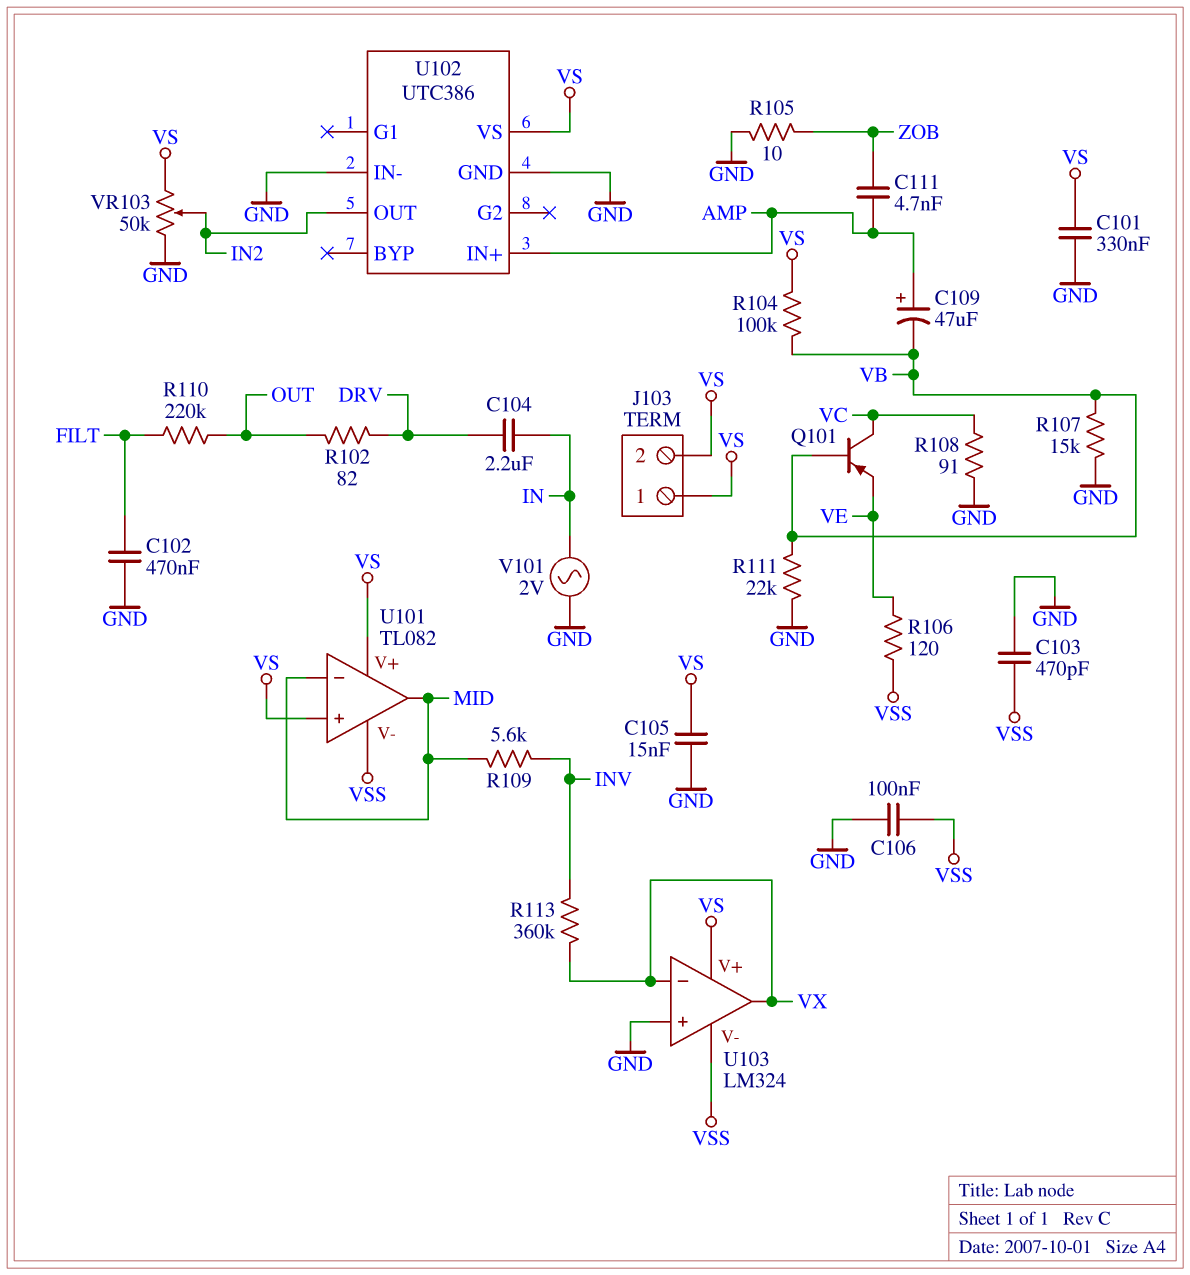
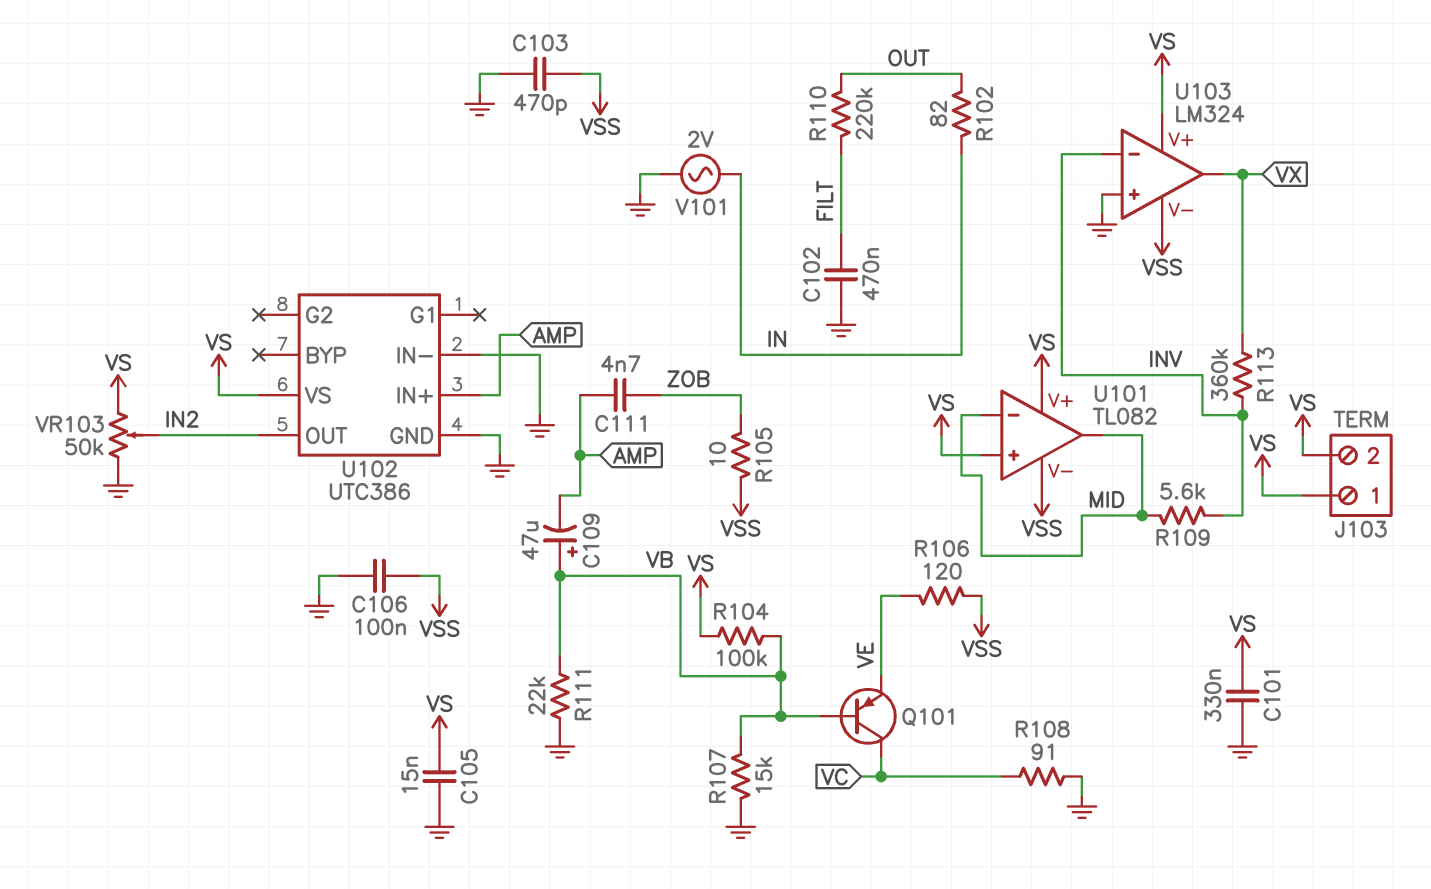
C104: 2.2uF (DRV, IN) -> none
C109: 47uF (plus AMP, minus VB) -> 47uF (plus VB, minus AMP)
R102: 82 (DRV, OUT) -> 82 (IN, OUT)
R105: 10 (GND, ZOB) -> 10 (VSS, ZOB)
U103 pin in-: VX -> INV

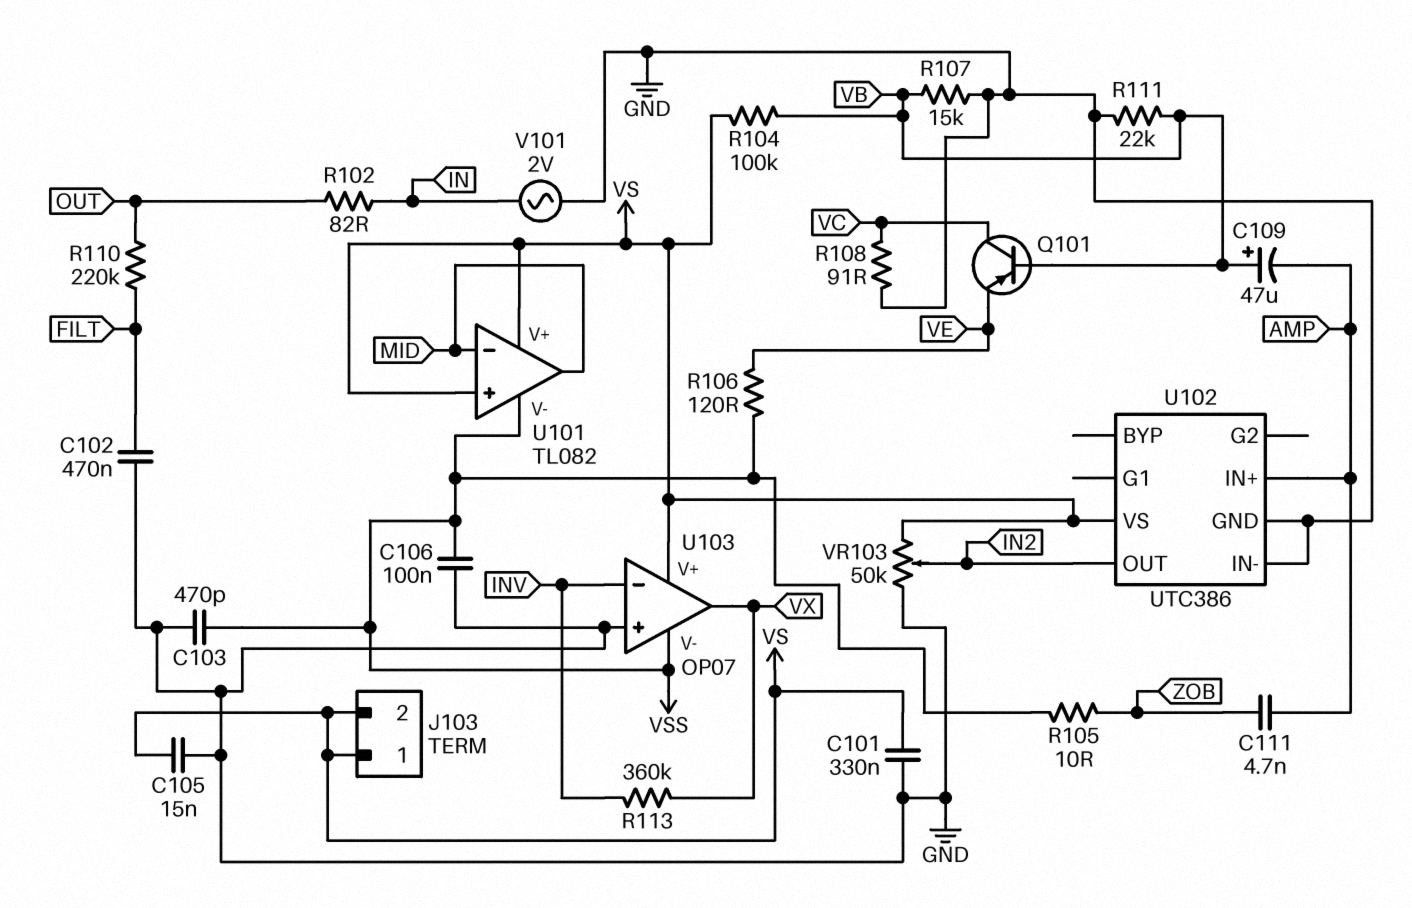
R109: 5.6k (INV, MID) -> none
U103: LM324 -> OP07

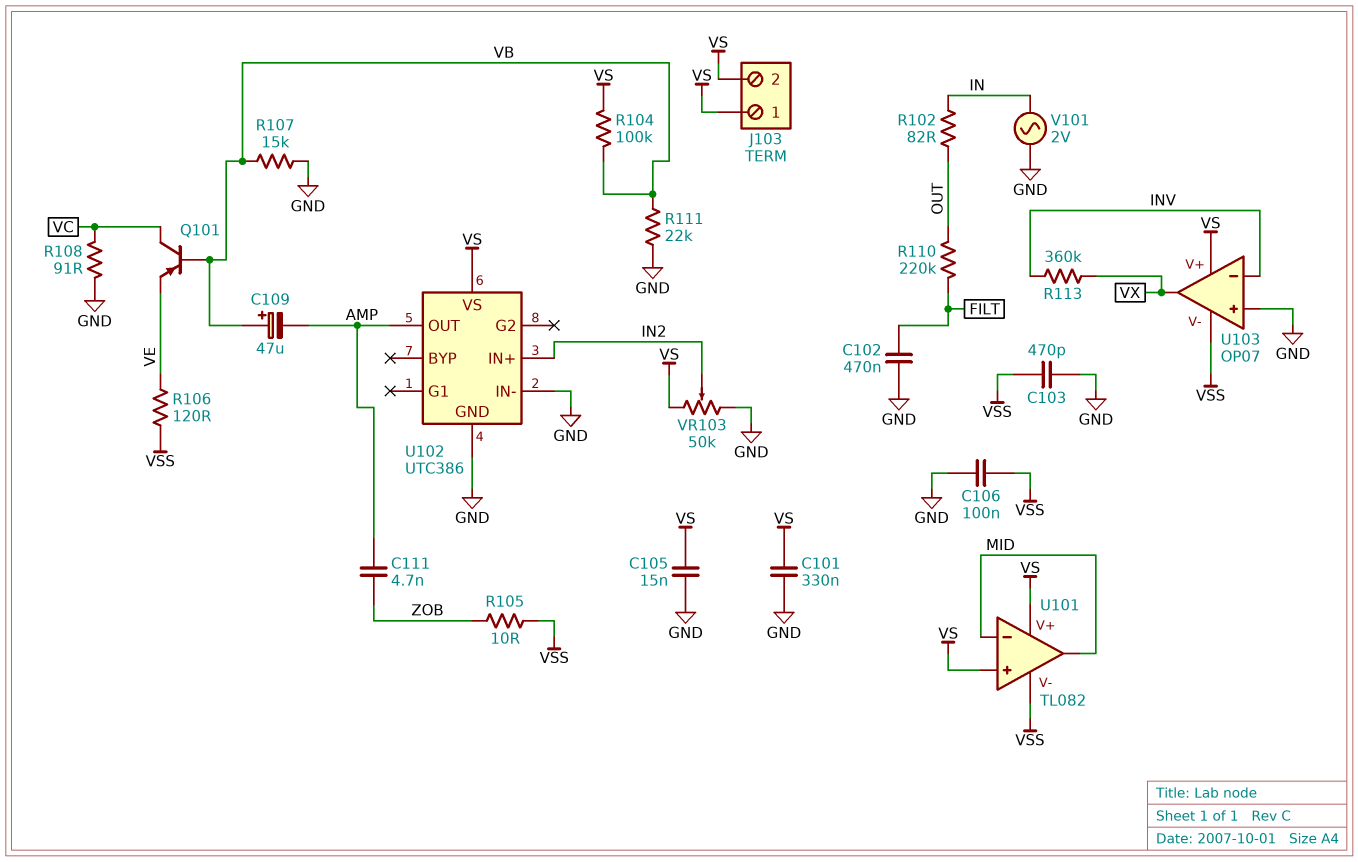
U102 pin IN+: AMP -> IN2
U102 pin OUT: IN2 -> AMP

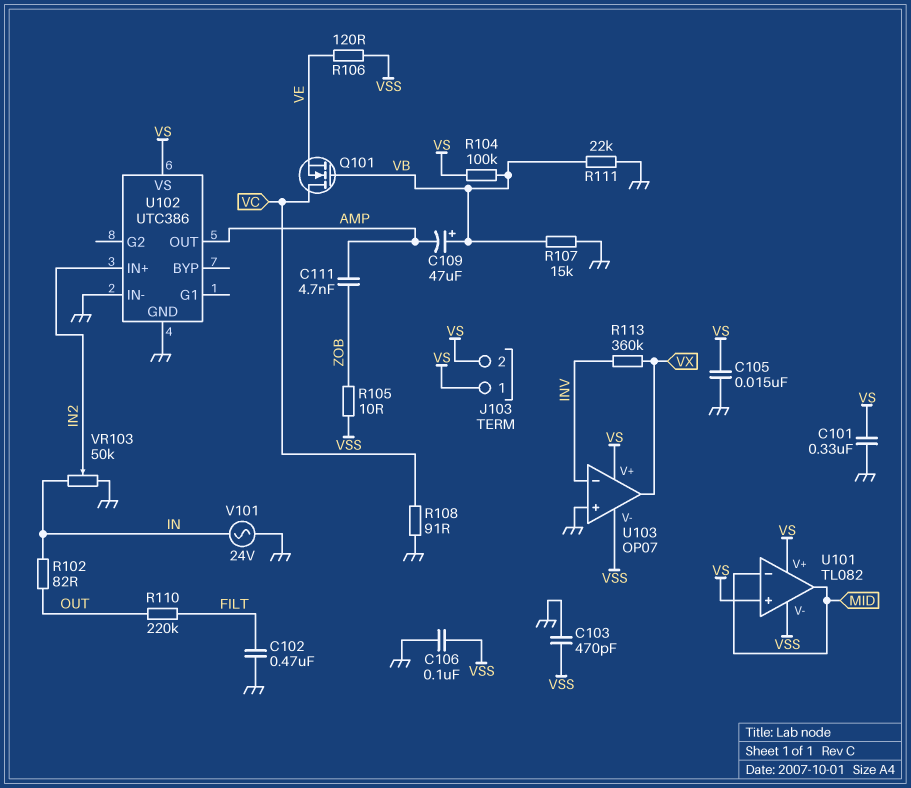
Q101: PNP (B VB, C VC, E VE) -> NMOS (G VB, D VC, S VE)
V101: AC 2V (GND, IN) -> AC 24V (GND, IN)
VR103: 50k (GND, VS, wiper IN2) -> 50k (GND, IN, wiper IN2)

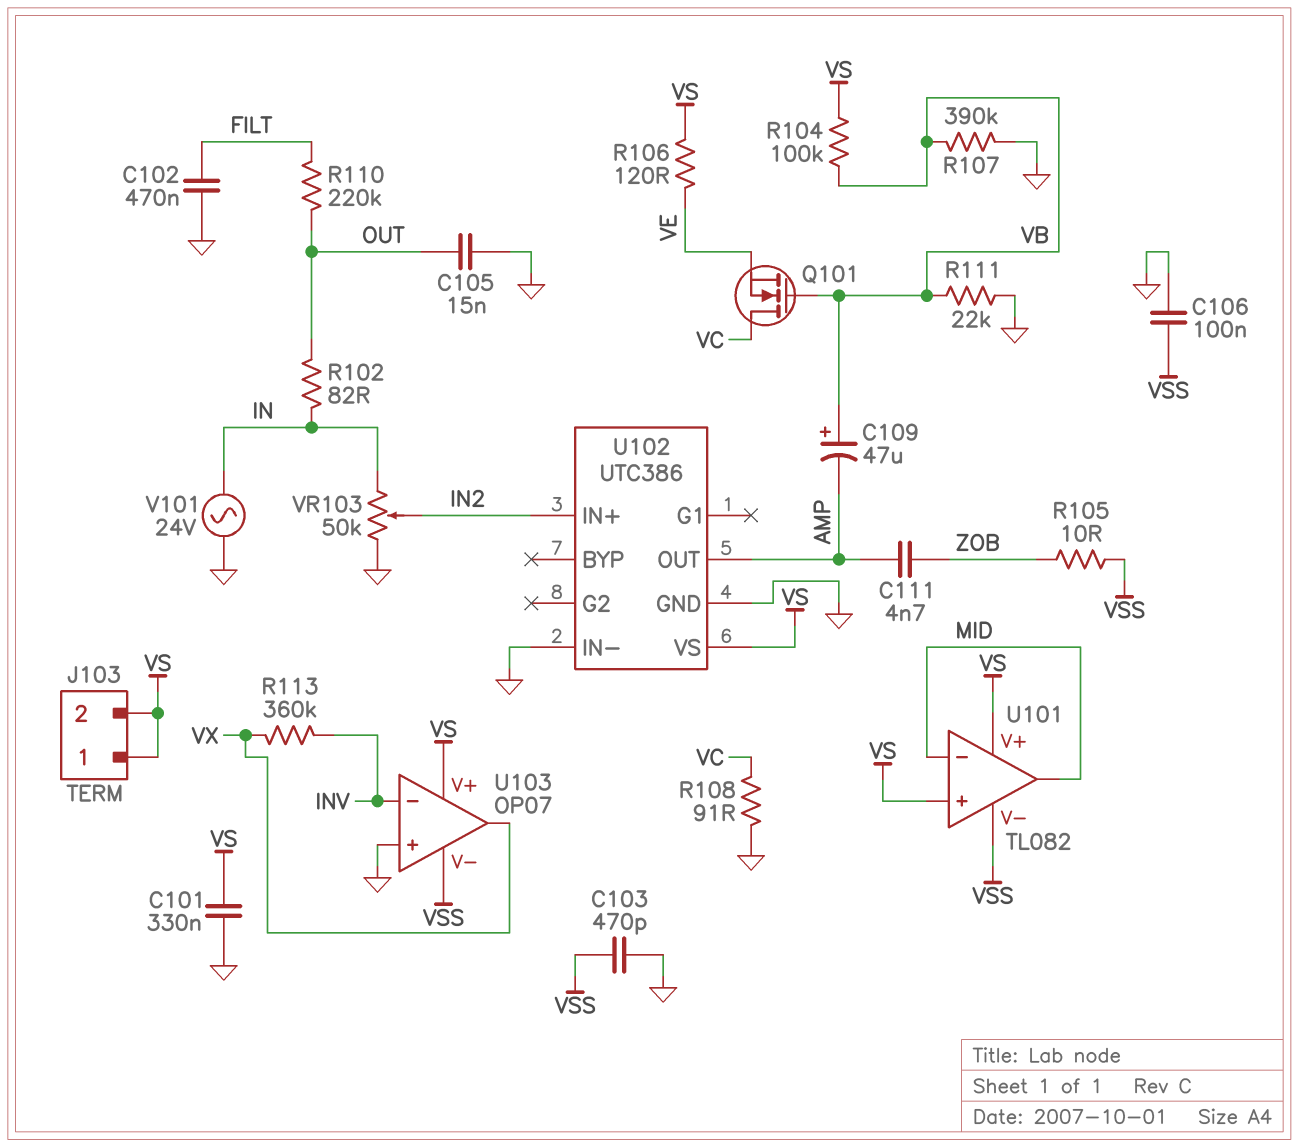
C105: 15nF (GND, VS) -> 15nF (GND, OUT)
R106: 120 (VE, VSS) -> 120 (VE, VS)
R107: 15k (GND, VB) -> 390k (GND, VB)

